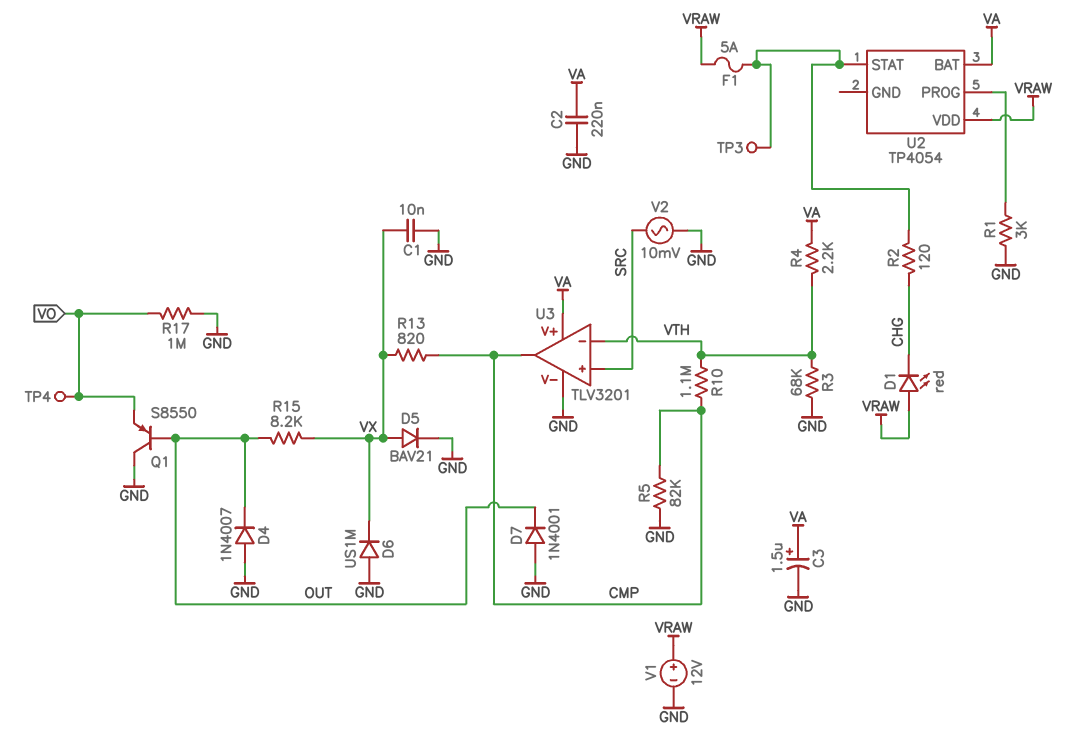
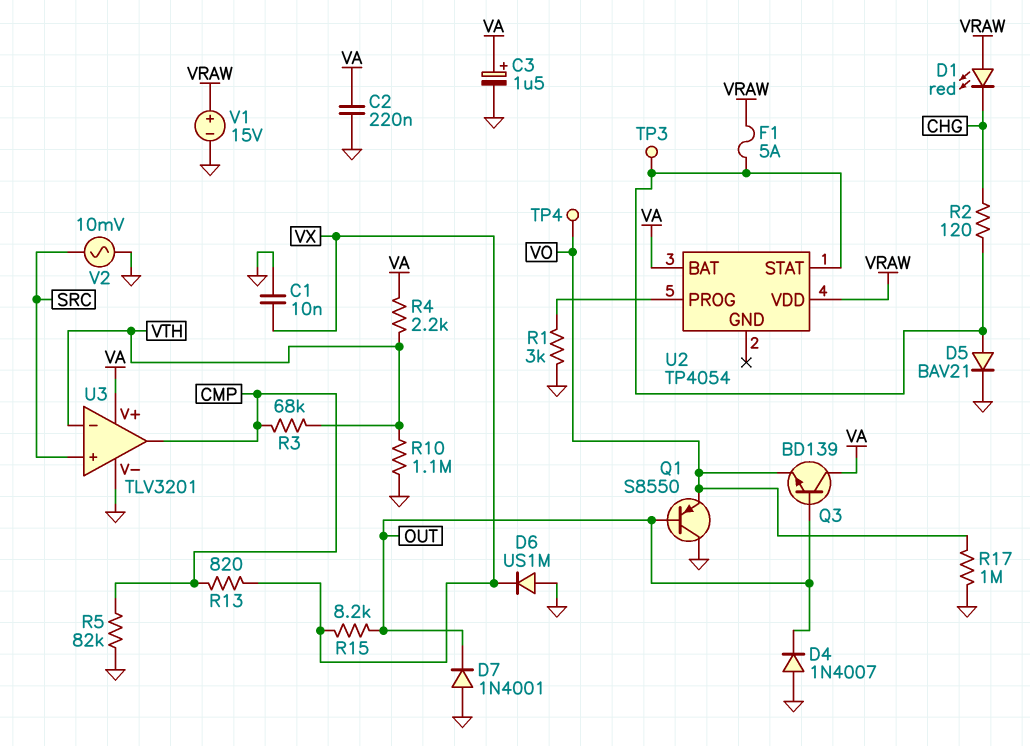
D5: diode BAV21 (A VX, K GND) -> diode BAV21 (A U2/STAT, K GND)
Q3: none -> NPN BD139 (B OUT, C VA, E VO)
R3: 68k (GND, VTH) -> 68k (CMP, VTH)
R10: 1.1M (CMP, VTH) -> 1.1M (GND, VTH)
V1: 12V (plus VRAW, minus GND) -> 15V (plus VRAW, minus GND)

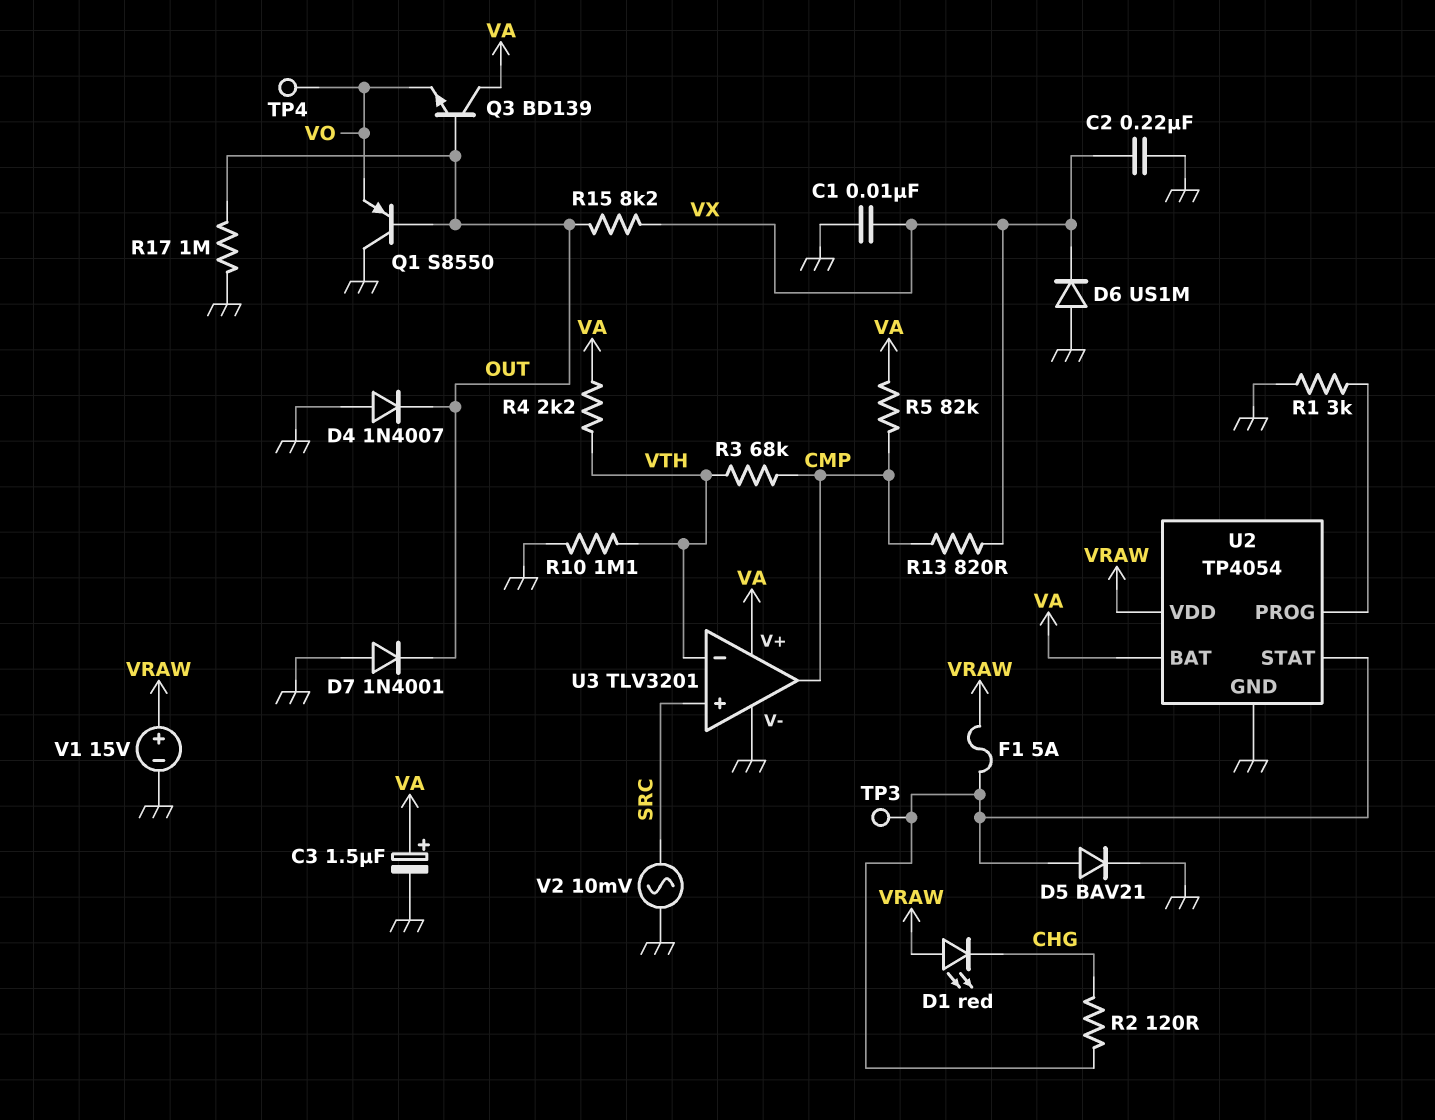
C2: 220nF (GND, VA) -> 220nF (GND, VX)
R5: 82k (CMP, GND) -> 82k (CMP, VA)
R17: 1M (GND, VO) -> 1M (GND, OUT)
U2 pin GND: none -> GND

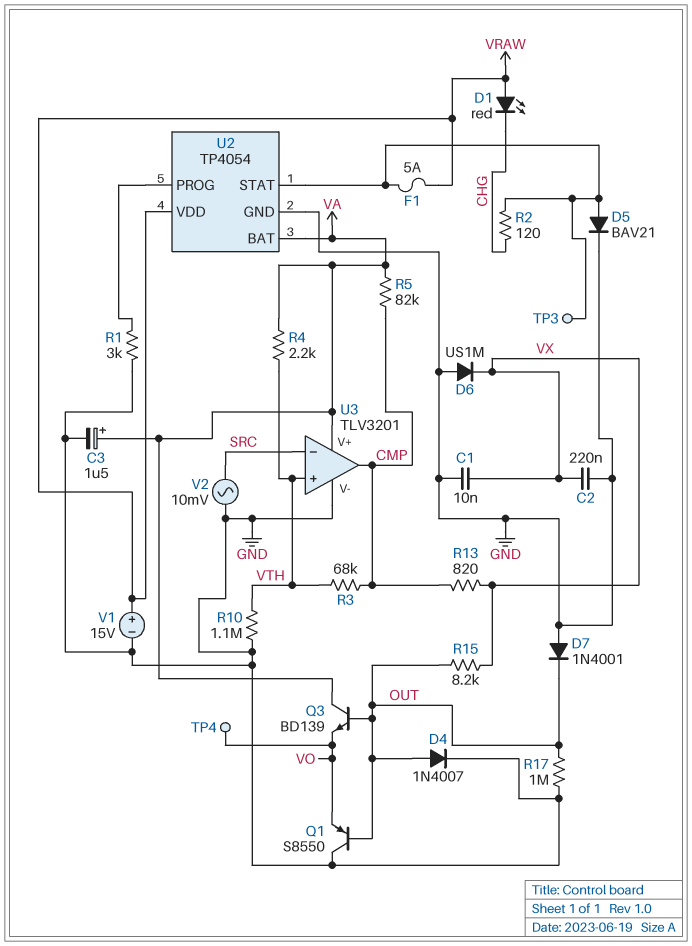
D4: diode 1N4007 (A GND, K OUT) -> diode 1N4007 (A OUT, K GND)
U3 pin in+: SRC -> VTH
U3 pin in-: VTH -> SRC

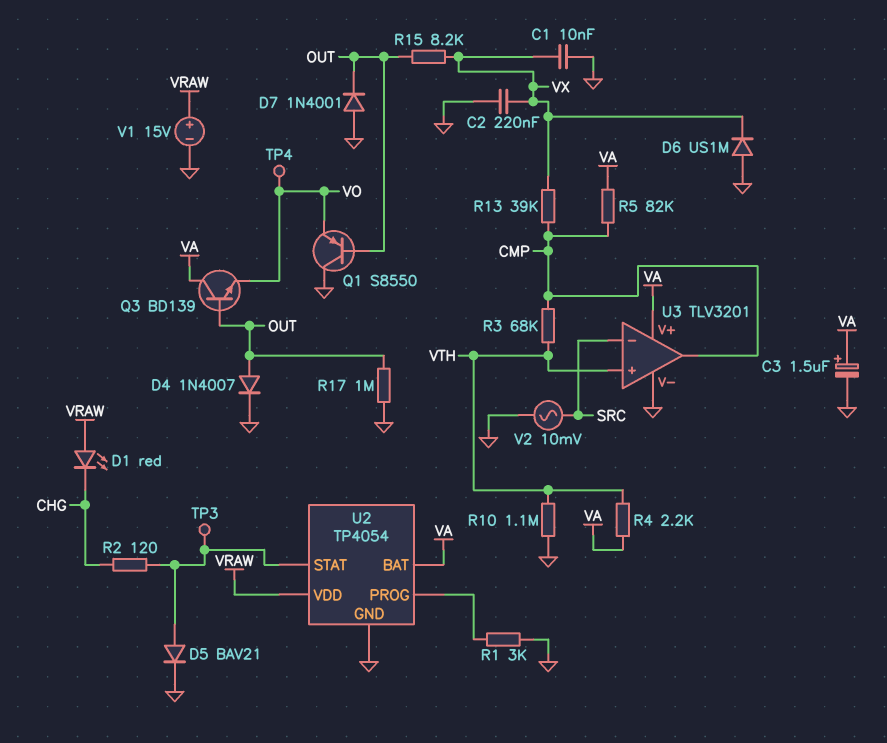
F1: 5A (U2/STAT, VRAW) -> none
R13: 820 (CMP, VX) -> 39k (CMP, VX)

